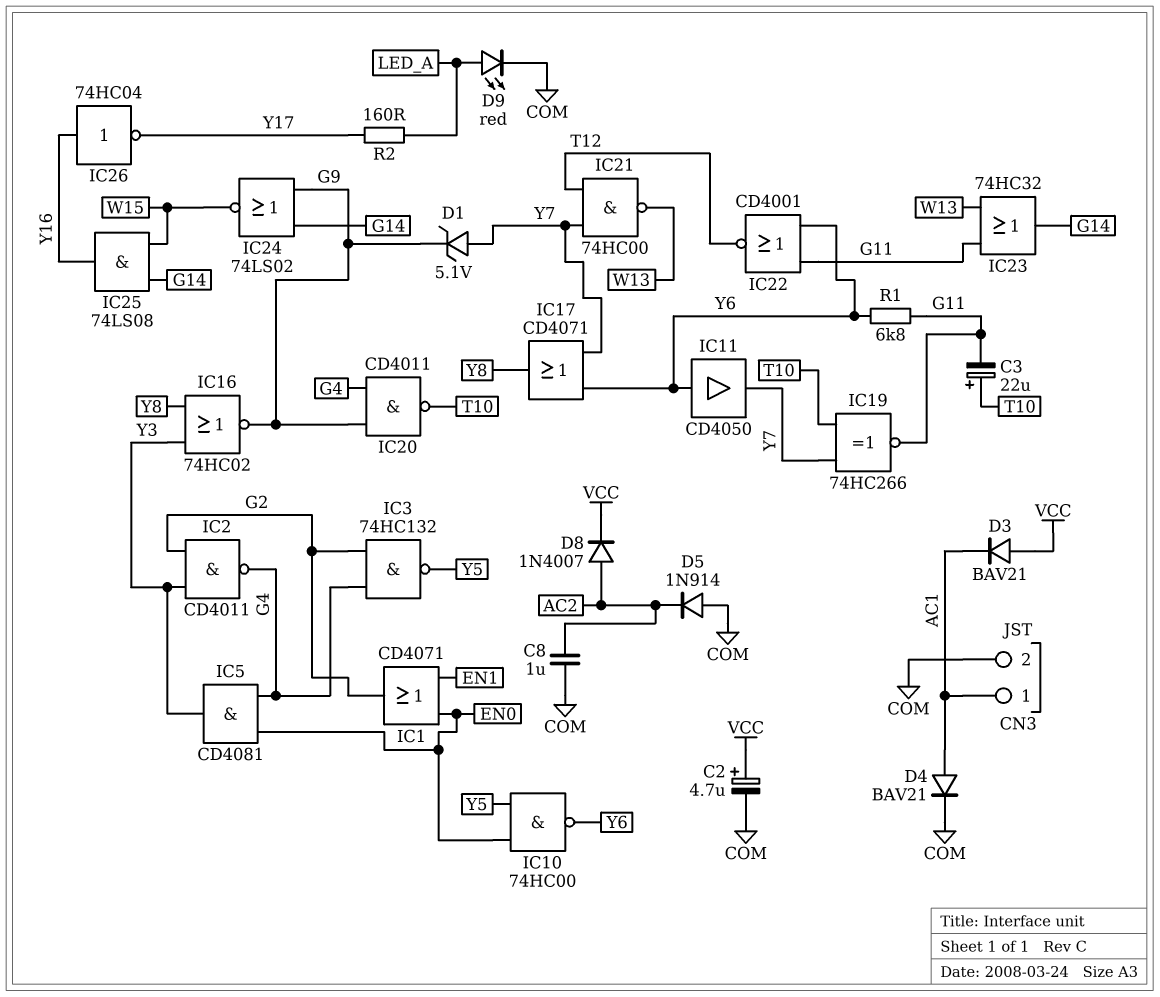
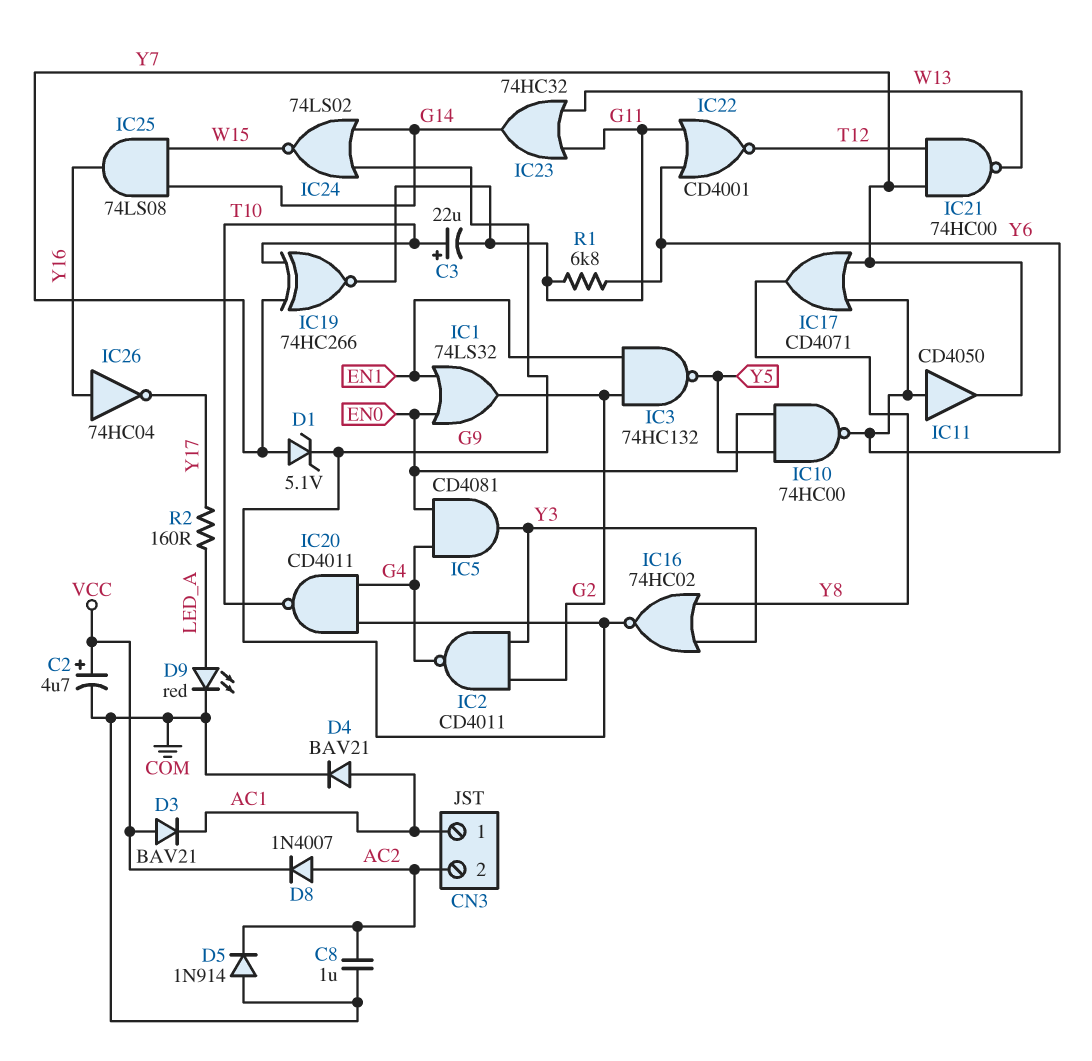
CN3 pin 2: COM -> AC2
IC1: OR CD4071 (in EN0, in EN1, out G2) -> OR 74LS32 (in EN0, in EN1, out G2)
IC3: NAND 74HC132 (in G2, in G4, out Y5) -> NAND 74HC132 (in EN1, in G2, out Y5)

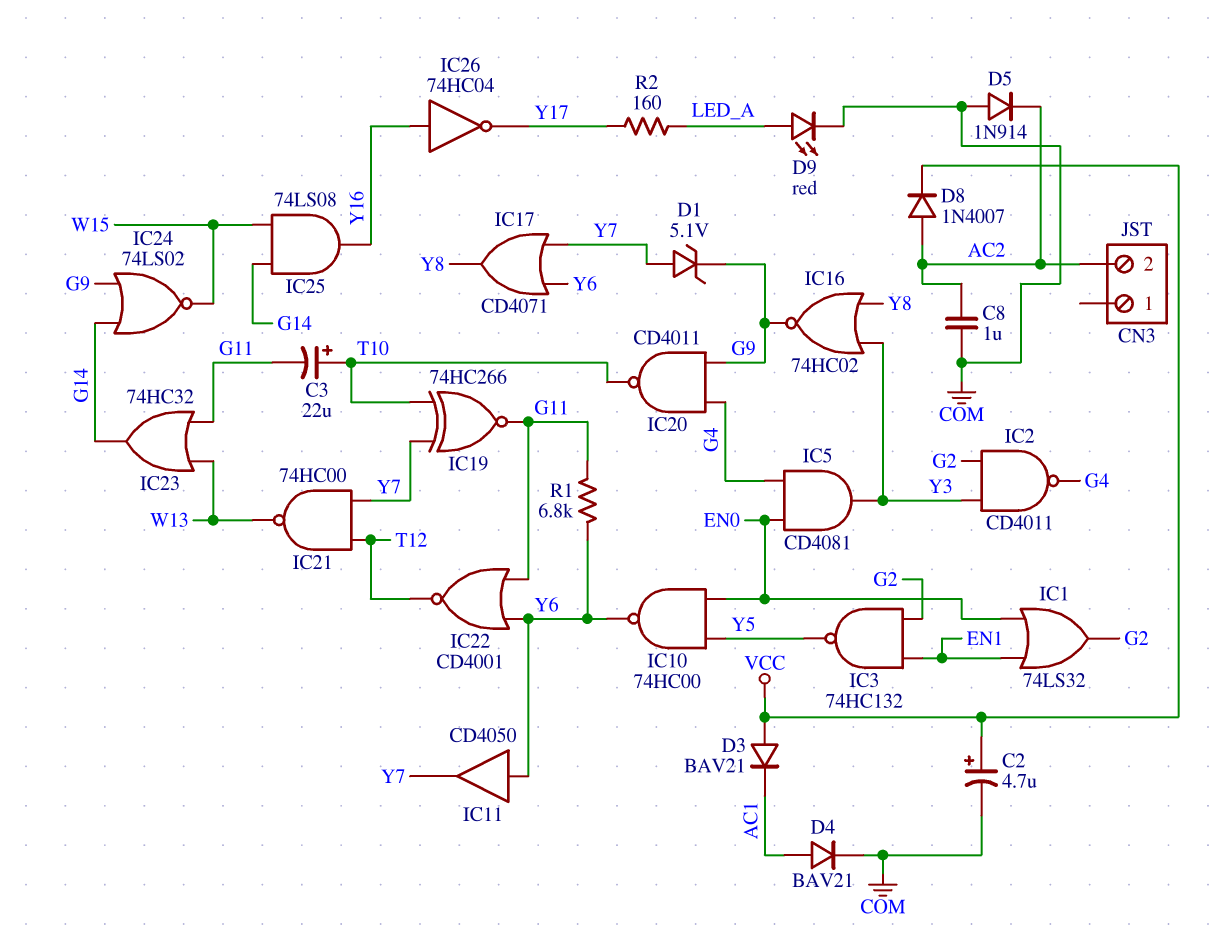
CN3 pin 1: AC1 -> none

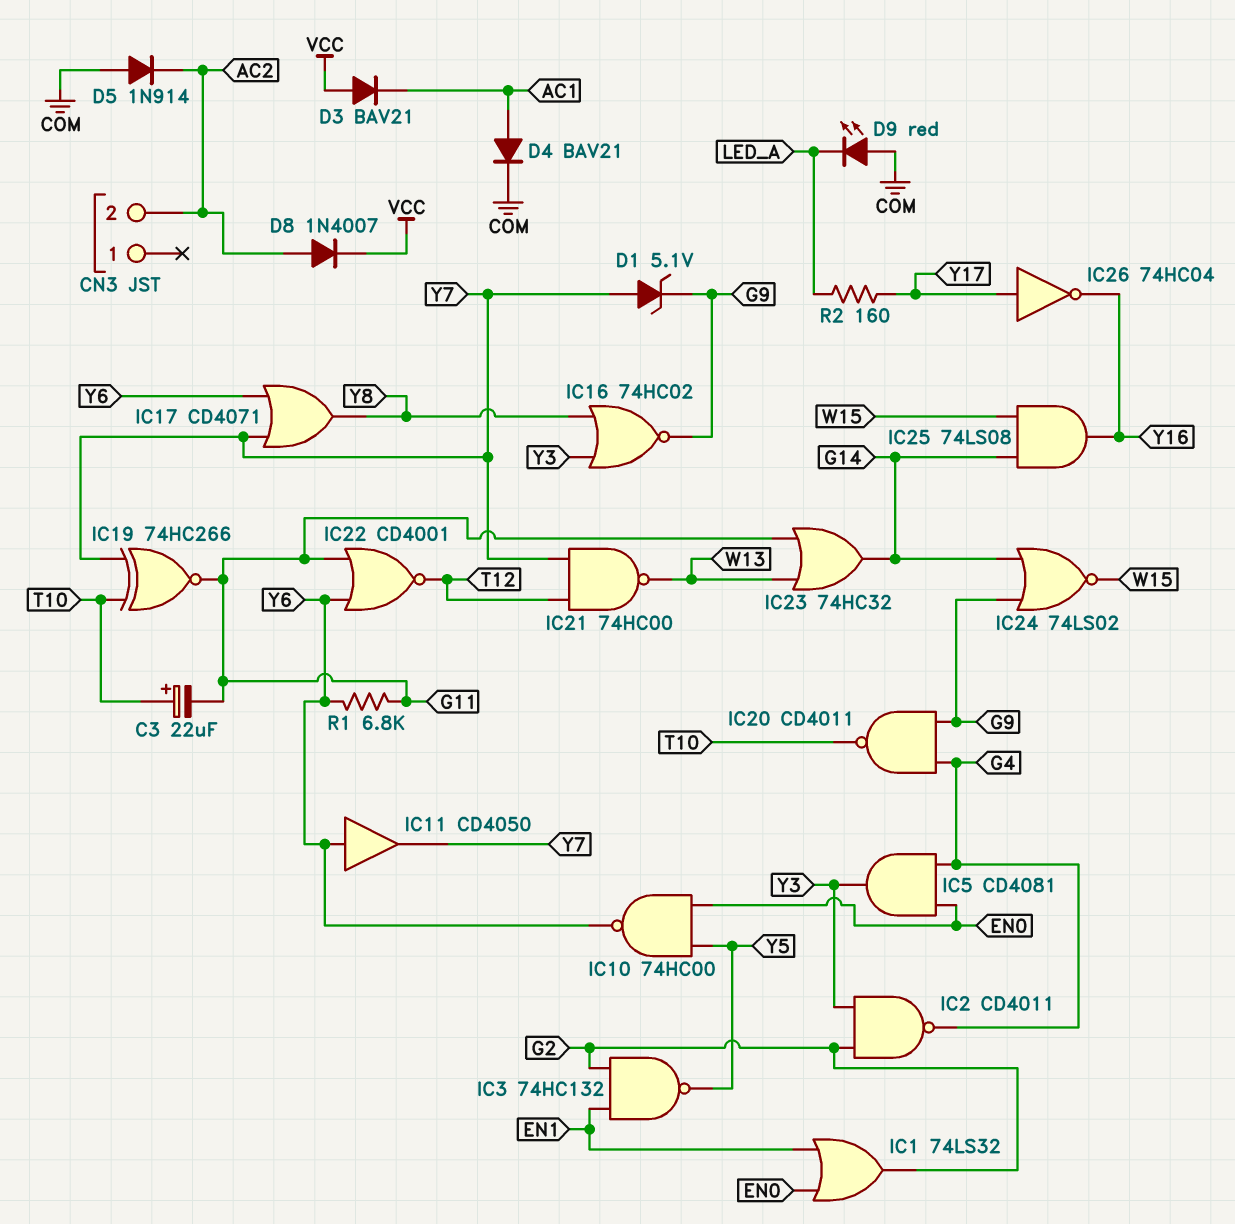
C2: 4.7uF (plus VCC, minus COM) -> none
C8: 1uF (AC2, COM) -> none
D9: LED red (A LED_A, K COM) -> LED red (A COM, K LED_A)
IC26: NOT 74HC04 (in Y16, out Y17) -> NOT 74HC04 (in Y17, out Y16)

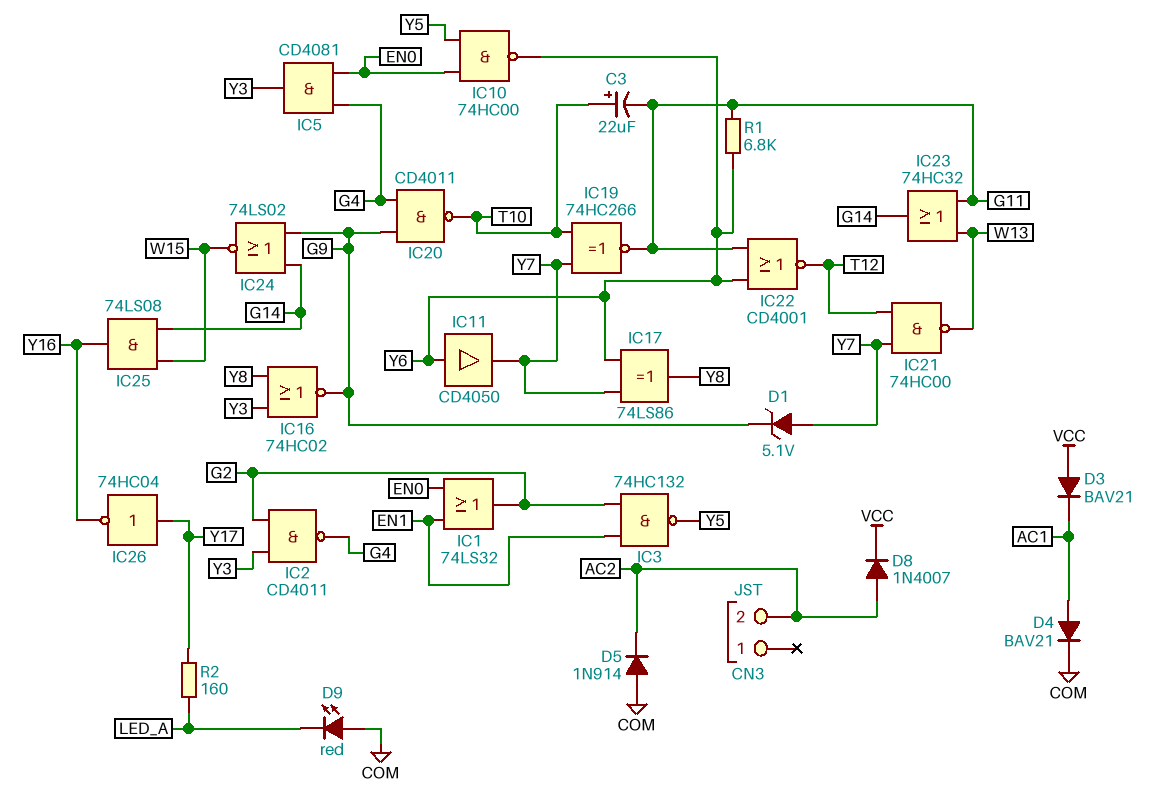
IC17: OR CD4071 (in Y6, in Y7, out Y8) -> XOR 74LS86 (in Y6, in Y7, out Y8)

